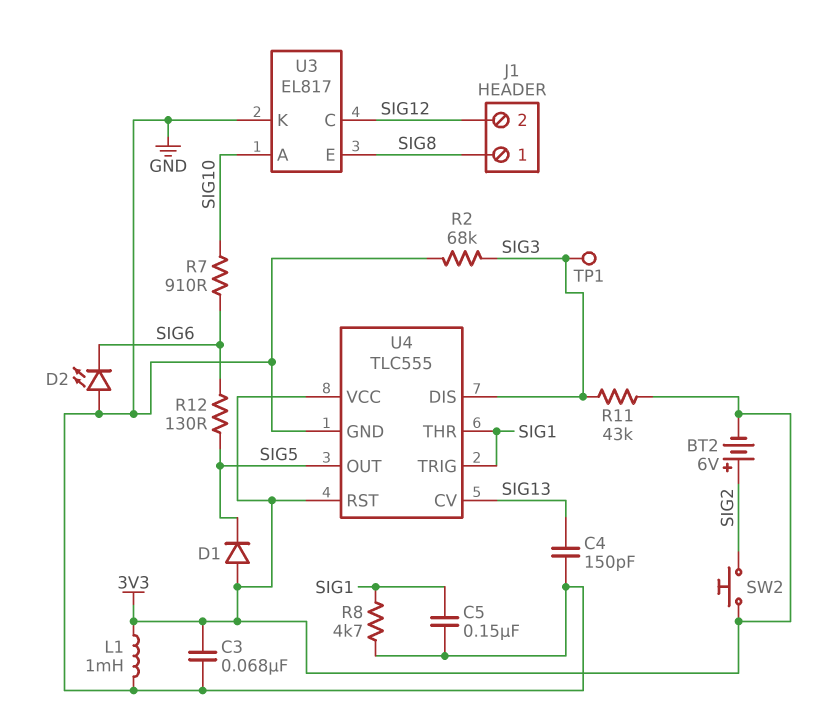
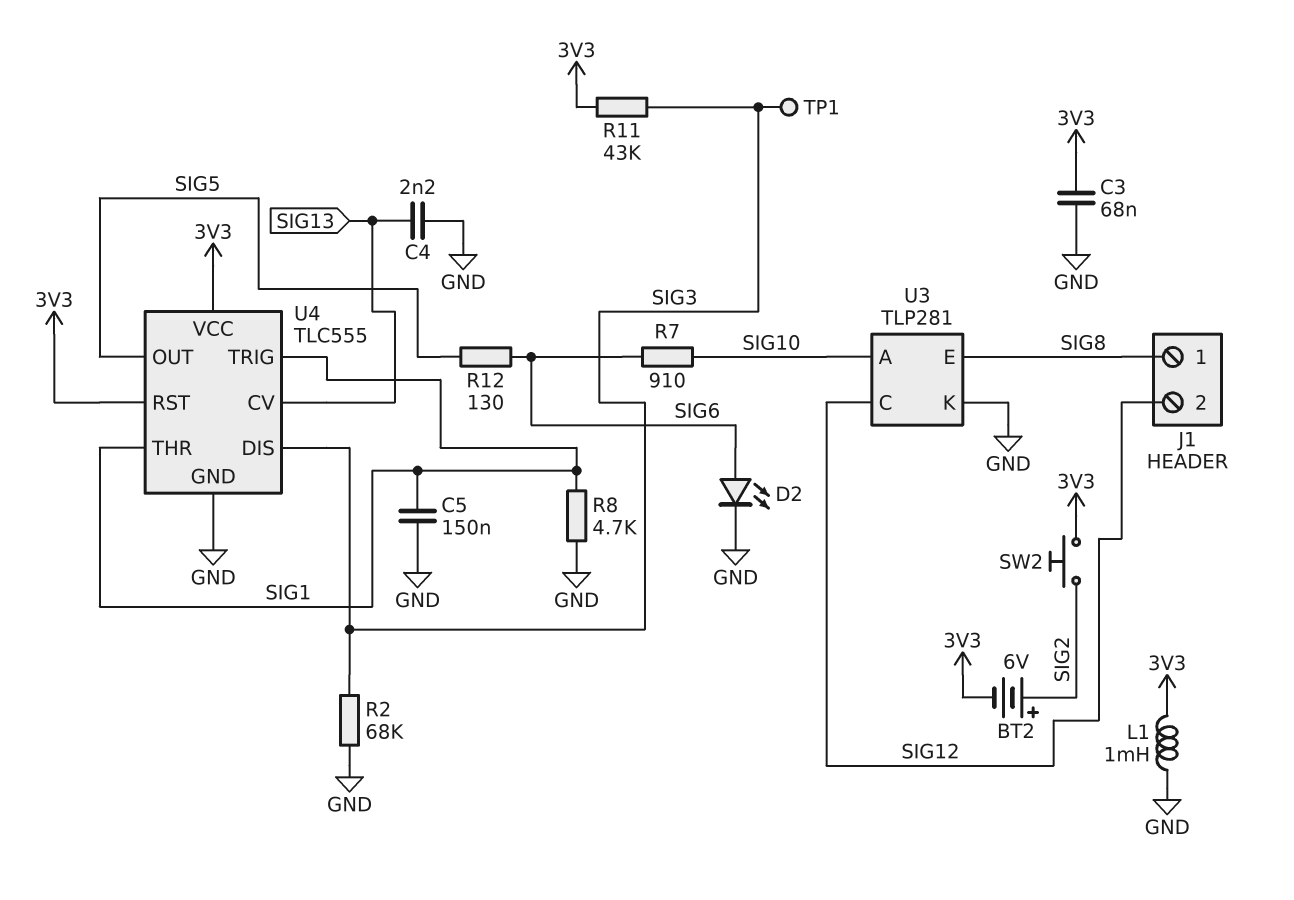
C4: 150pF (GND, SIG13) -> 2.2nF (GND, SIG13)
D1: diode (A 3V3, K SIG5) -> none
D2: LED (A GND, K SIG6) -> LED (A SIG6, K GND)
U3: EL817 -> TLP281

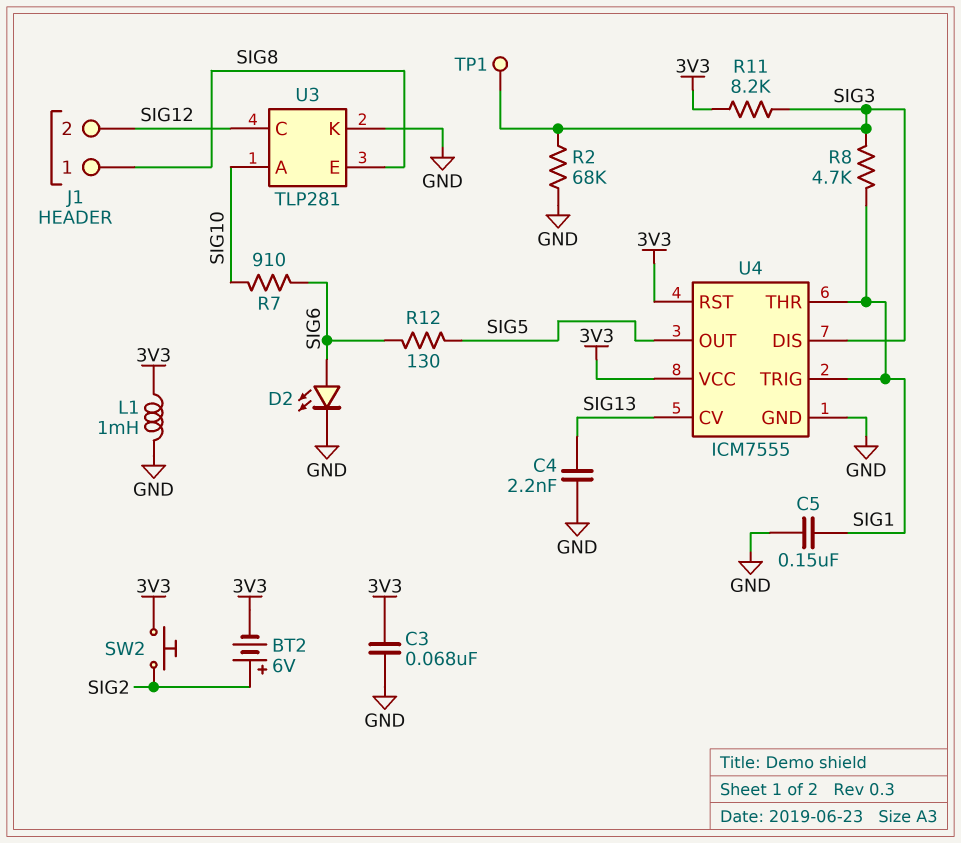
R8: 4.7k (GND, SIG1) -> 4.7k (SIG1, SIG3)
R11: 43k (3V3, SIG3) -> 8.2k (3V3, SIG3)
U4: TLC555 -> ICM7555

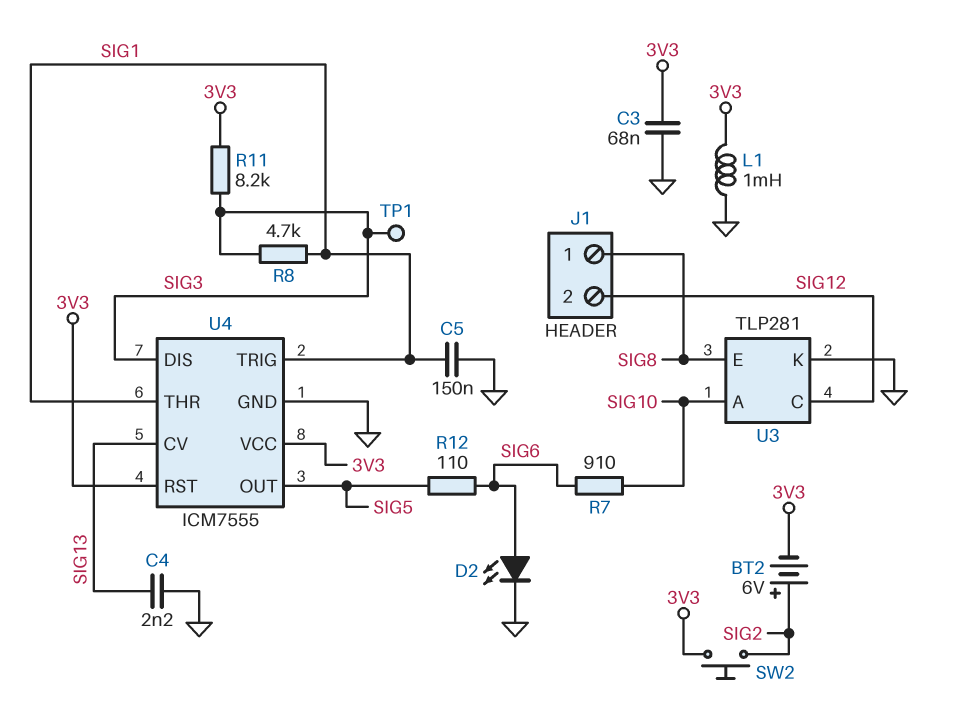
R2: 68k (GND, SIG3) -> none
R12: 130 (SIG5, SIG6) -> 110 (SIG5, SIG6)

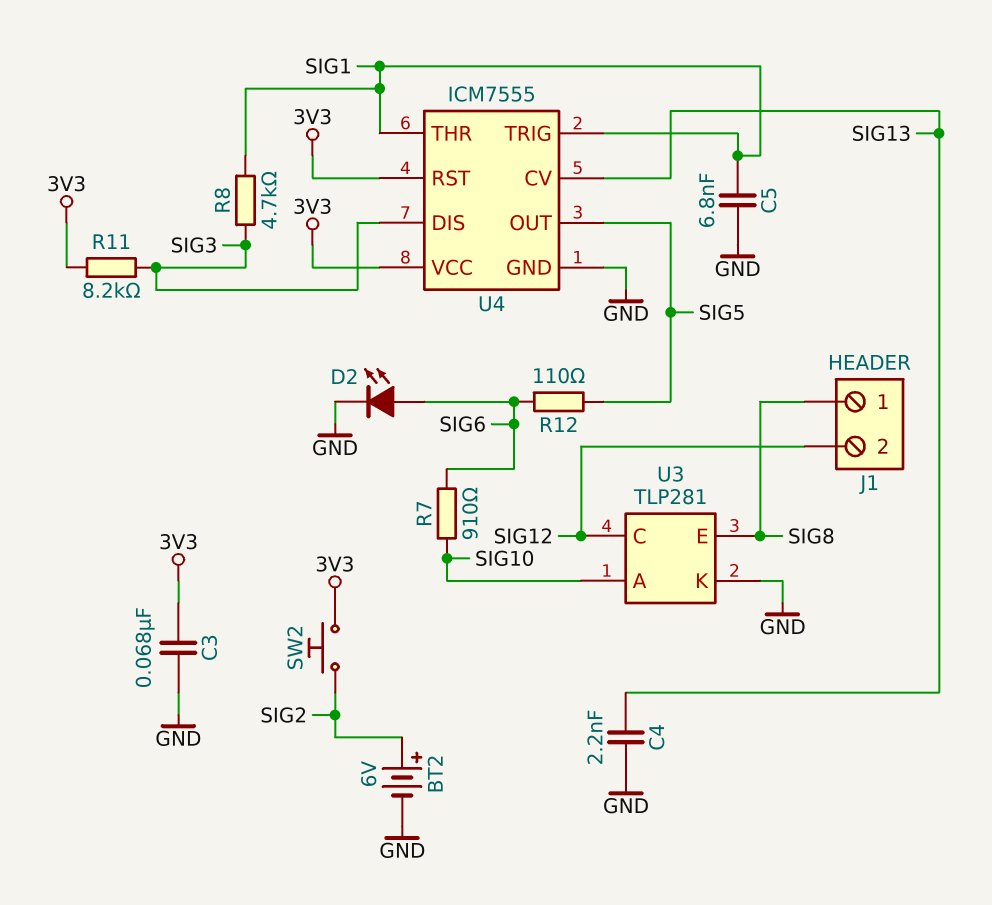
BT2: 6V (plus SIG2, minus 3V3) -> 6V (plus SIG2, minus GND)
C5: 150nF (GND, SIG1) -> 6.8nF (GND, SIG1)
L1: 1mH (3V3, GND) -> none
TP1: test point (SIG3) -> none

